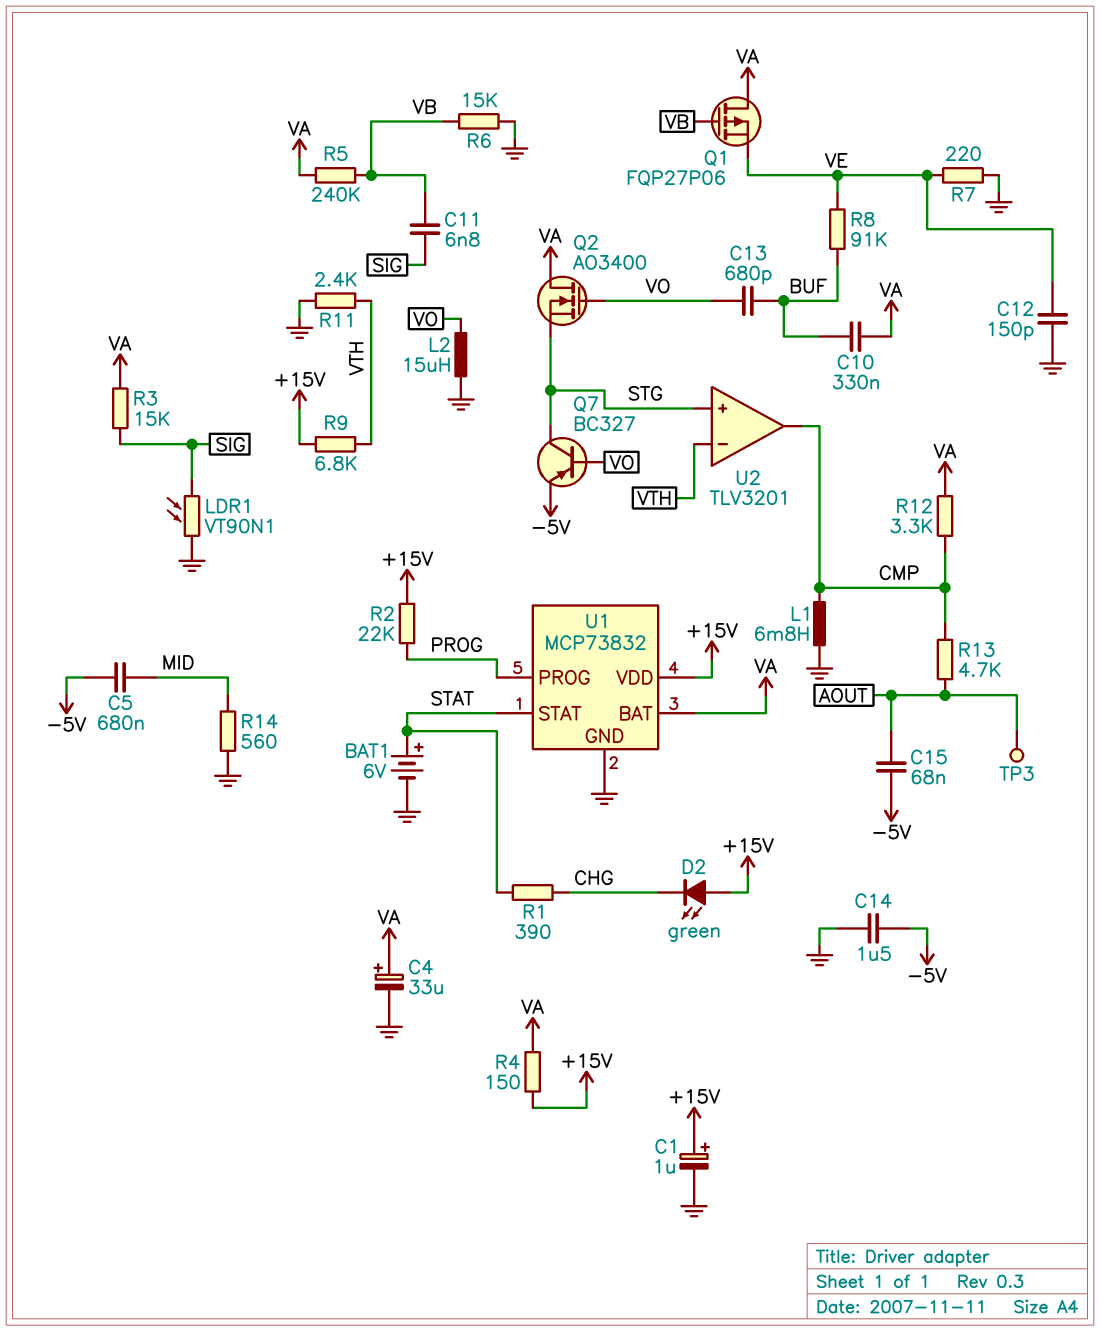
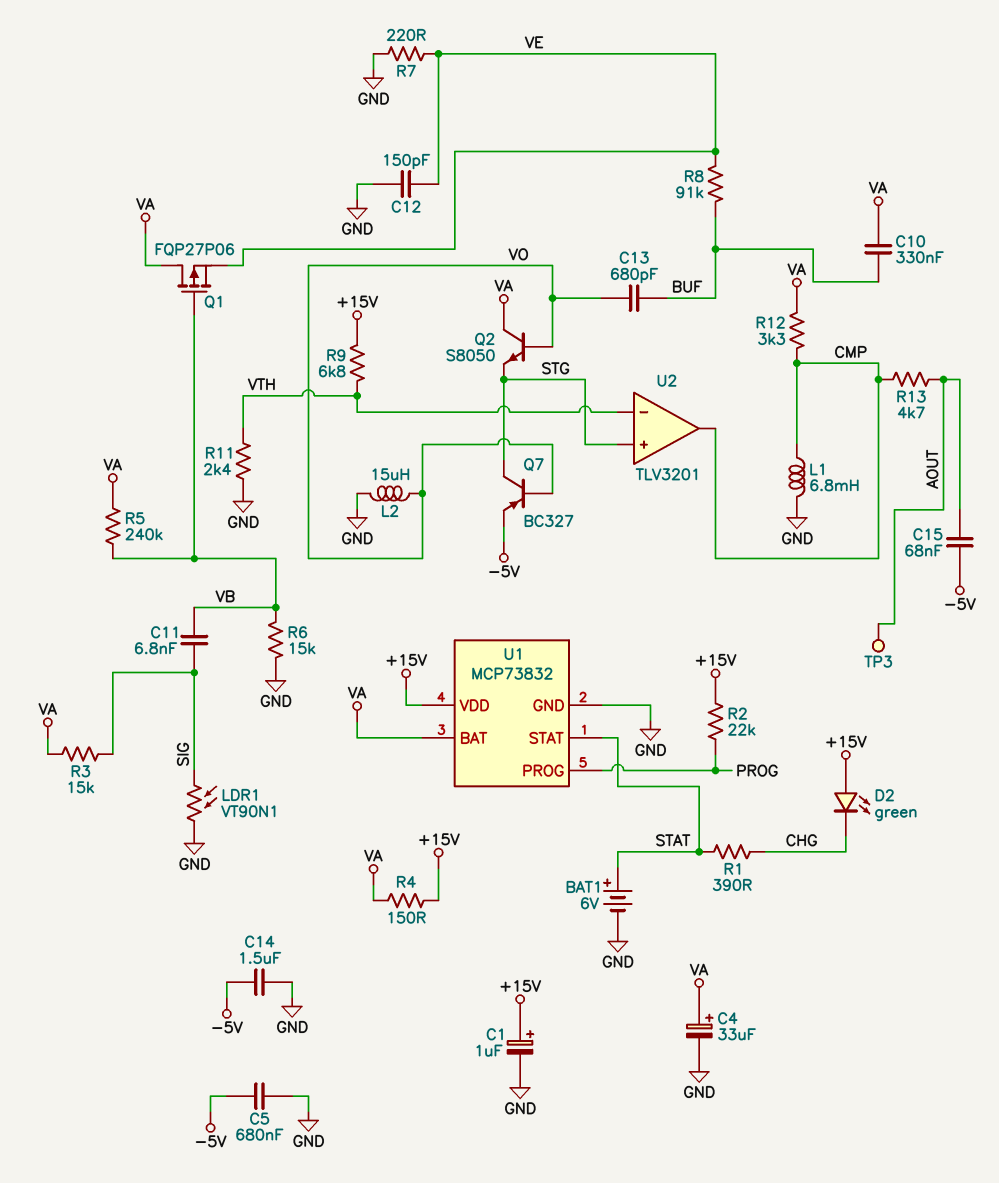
C5: 680nF (-5V, MID) -> 680nF (-5V, GND)
Q2: NMOS AO3400 (G VO, D VA, S STG) -> NPN S8050 (B VO, C VA, E STG)
R14: 560 (GND, MID) -> none

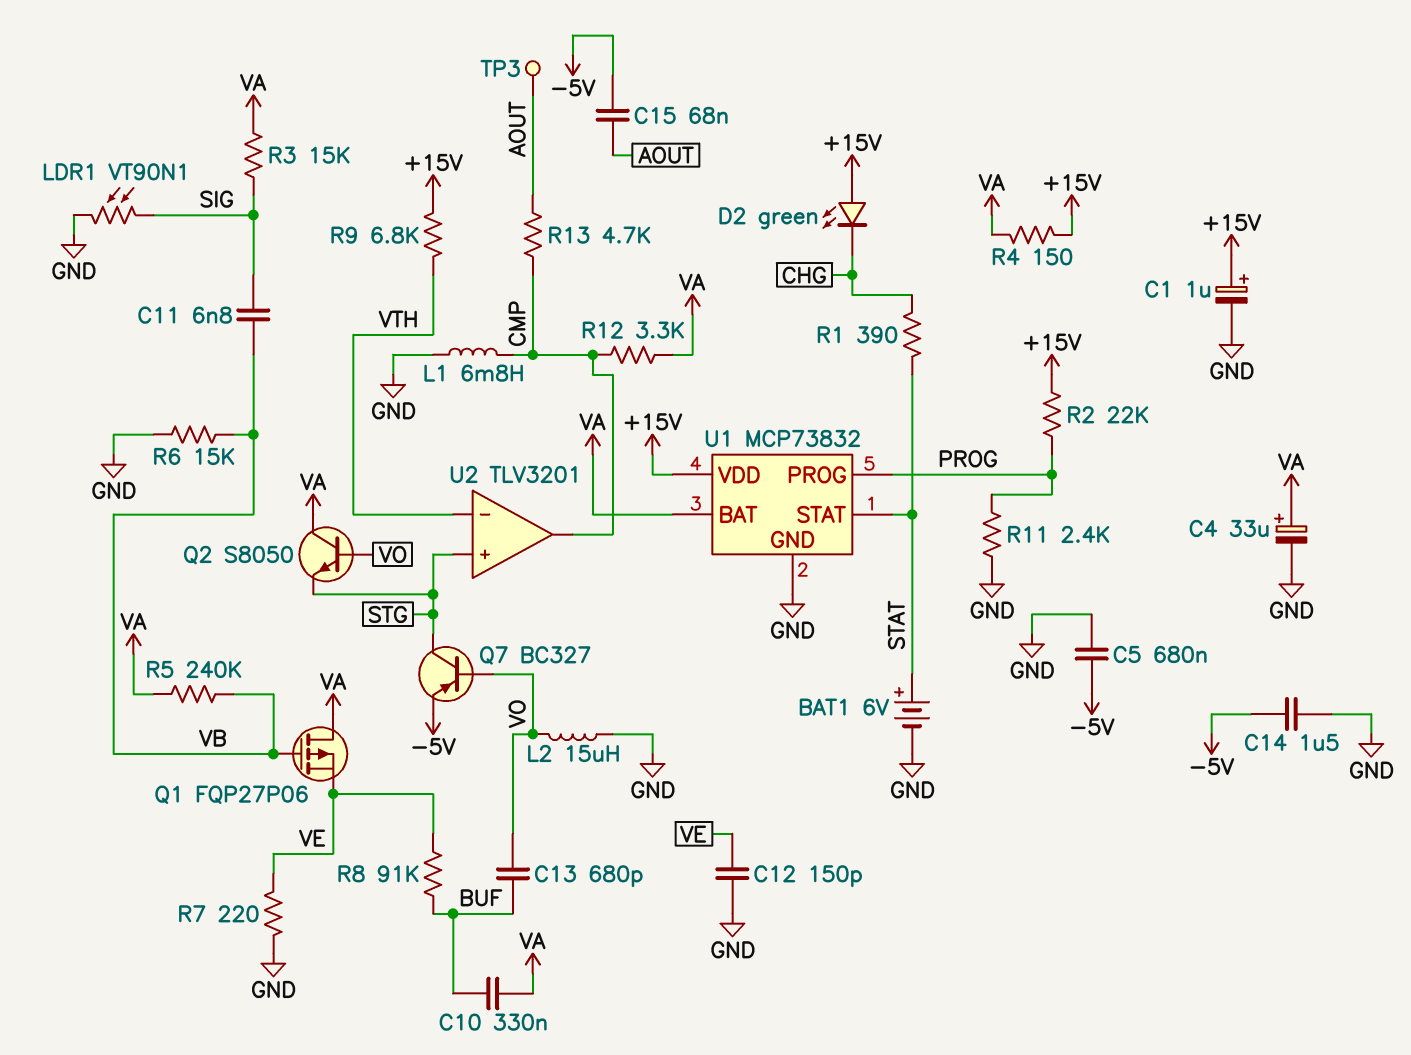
R11: 2.4k (GND, VTH) -> 2.4k (GND, PROG)

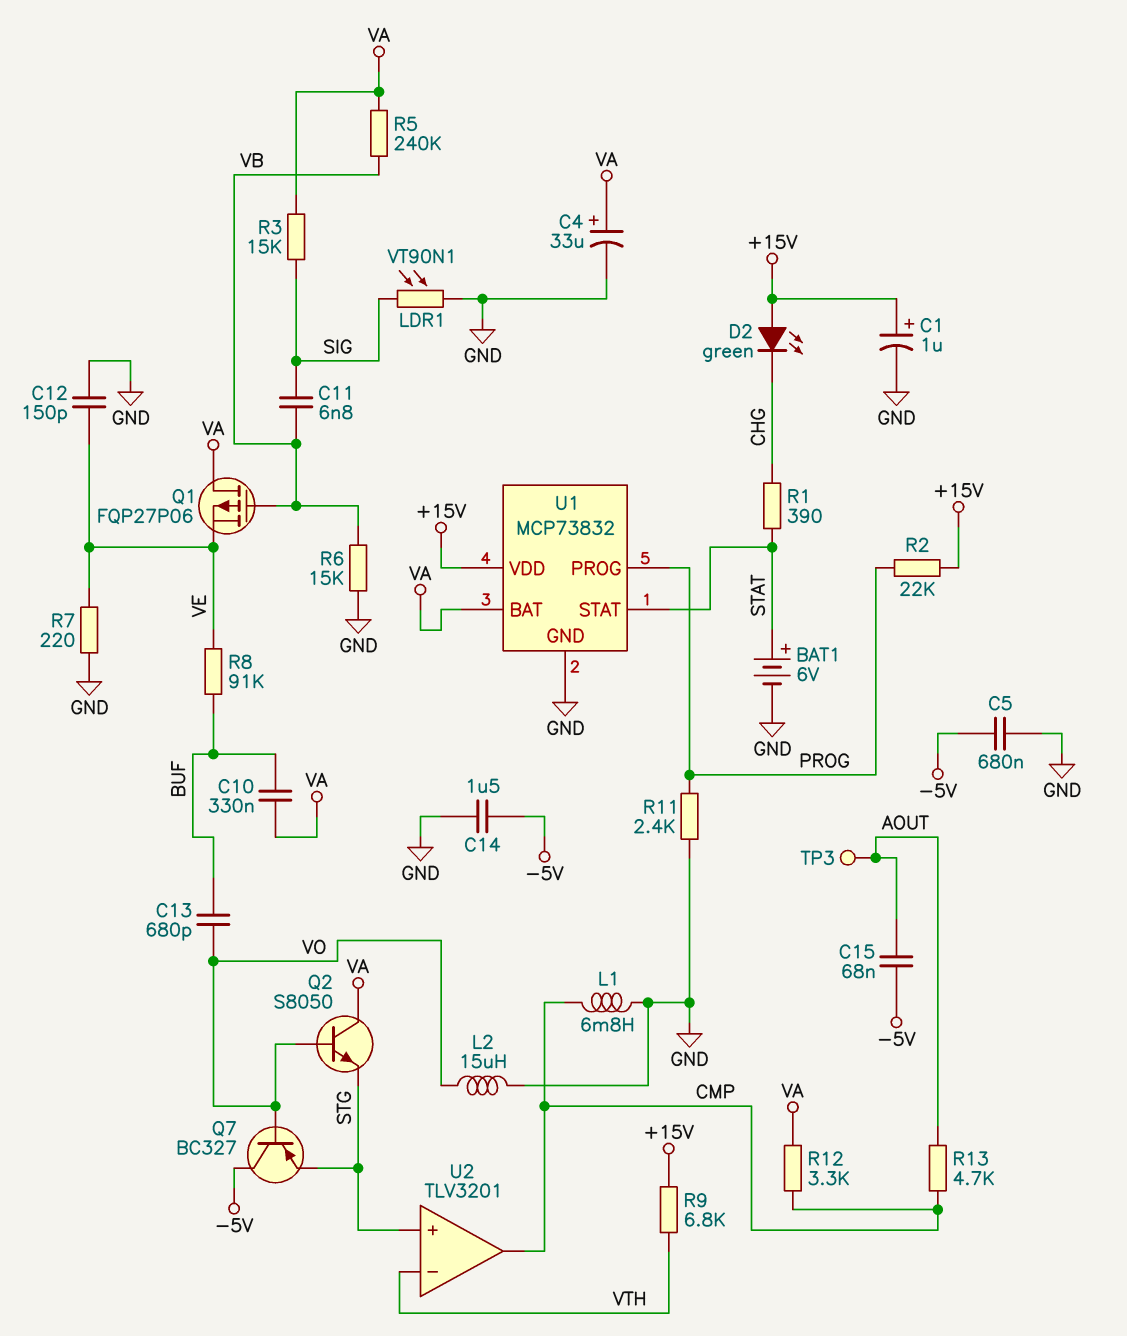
Q7: PNP BC327 (B VO, C STG, E -5V) -> PNP BC327 (B VO, C -5V, E STG)
R4: 150 (+15V, VA) -> none

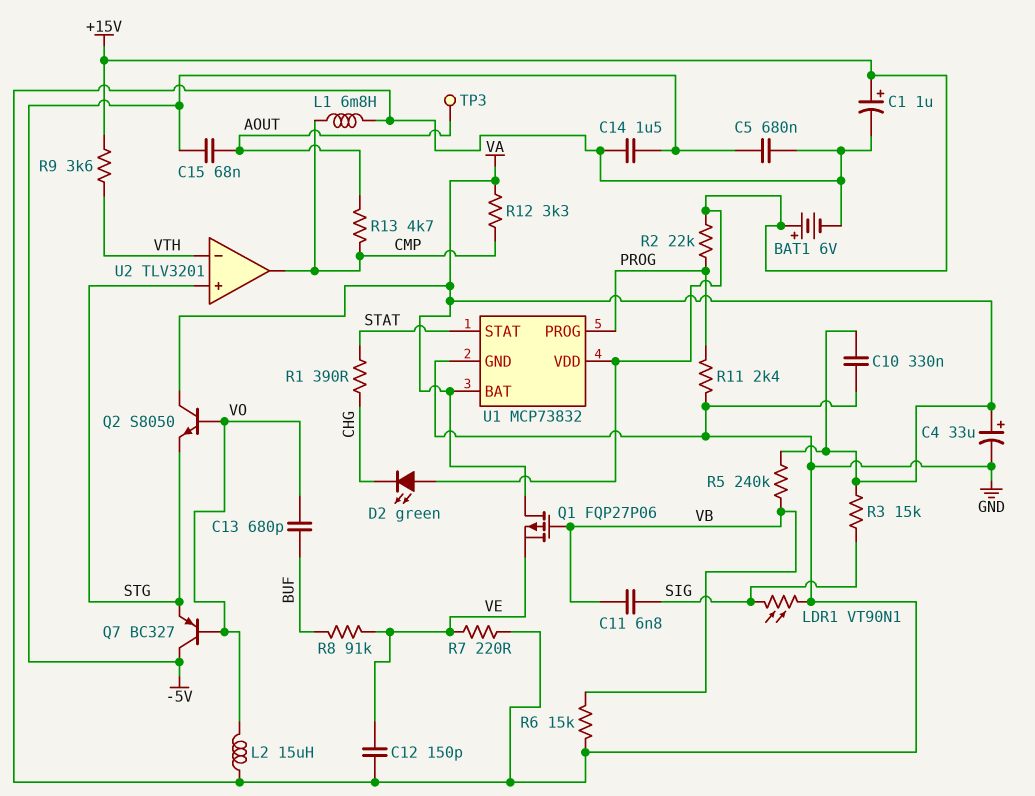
BAT1: 6V (plus STAT, minus GND) -> 6V (plus +15V, minus GND)
C10: 330nF (BUF, VA) -> 330nF (GND, VA)
R9: 6.8k (+15V, VTH) -> 3.6k (+15V, VTH)

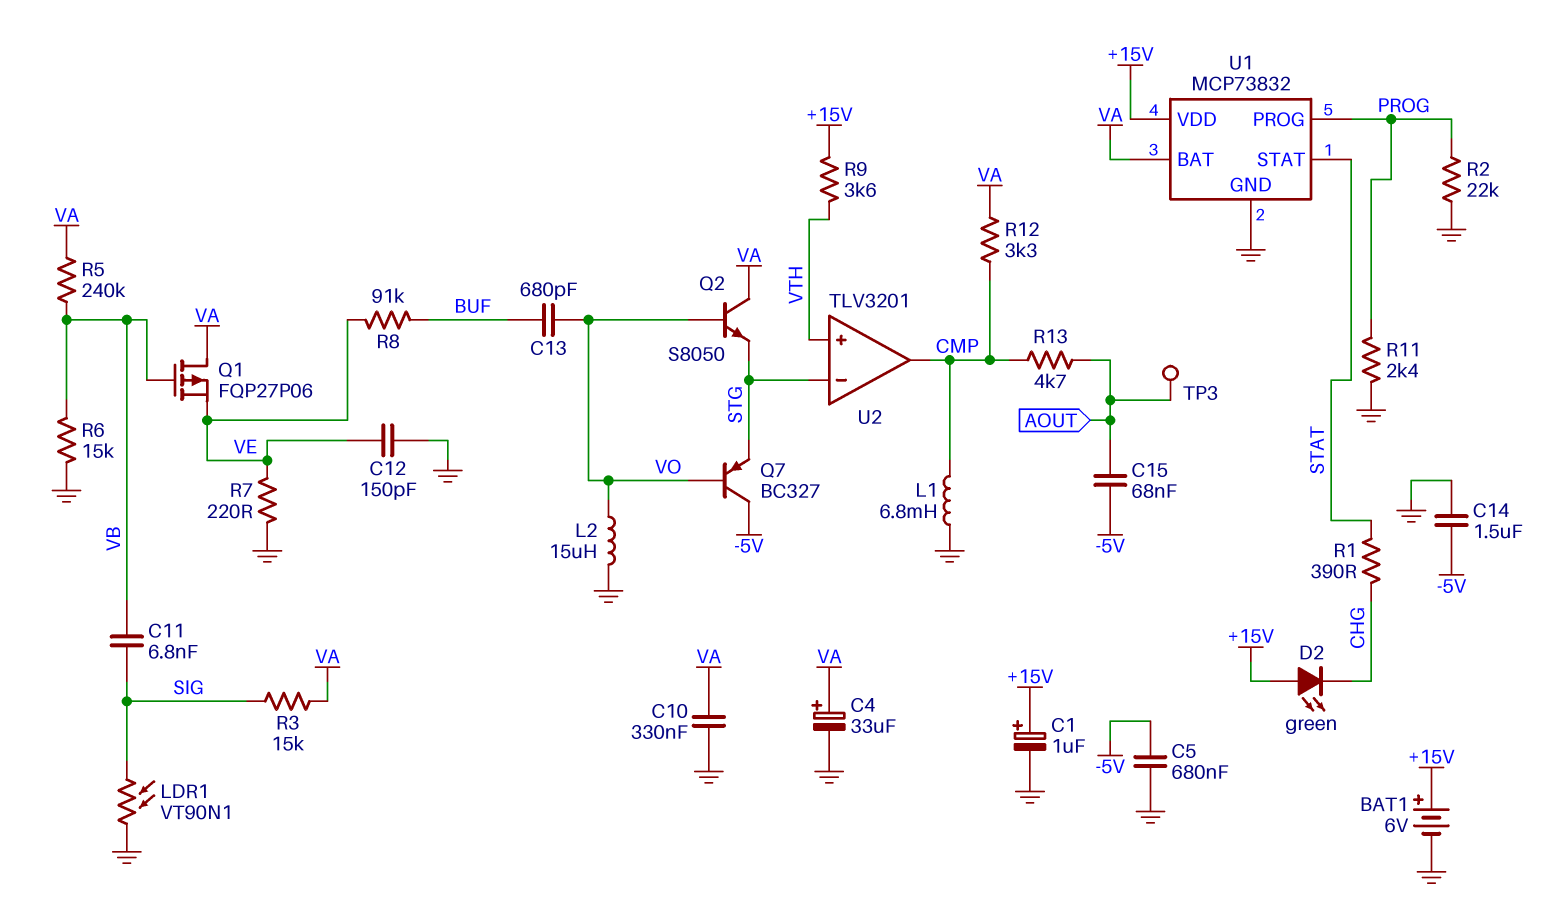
R2: 22k (+15V, PROG) -> 22k (GND, PROG)
U2 pin in+: STG -> VTH
U2 pin in-: VTH -> STG

